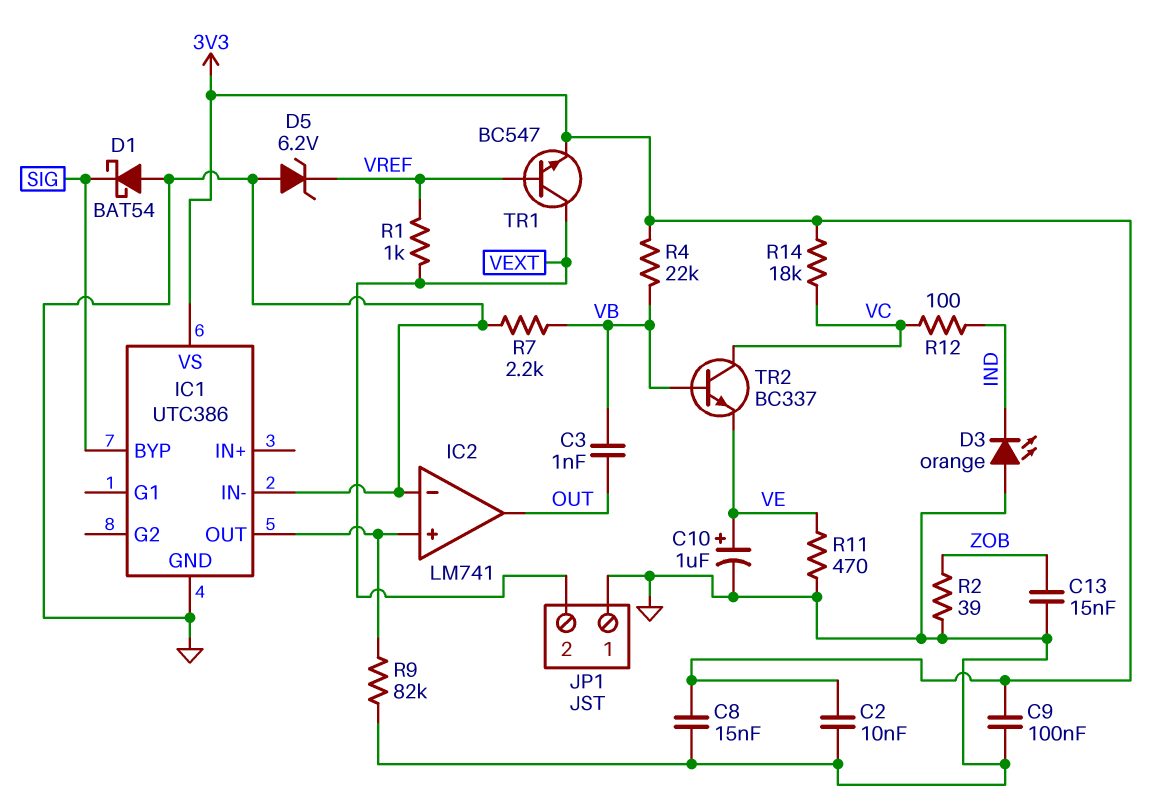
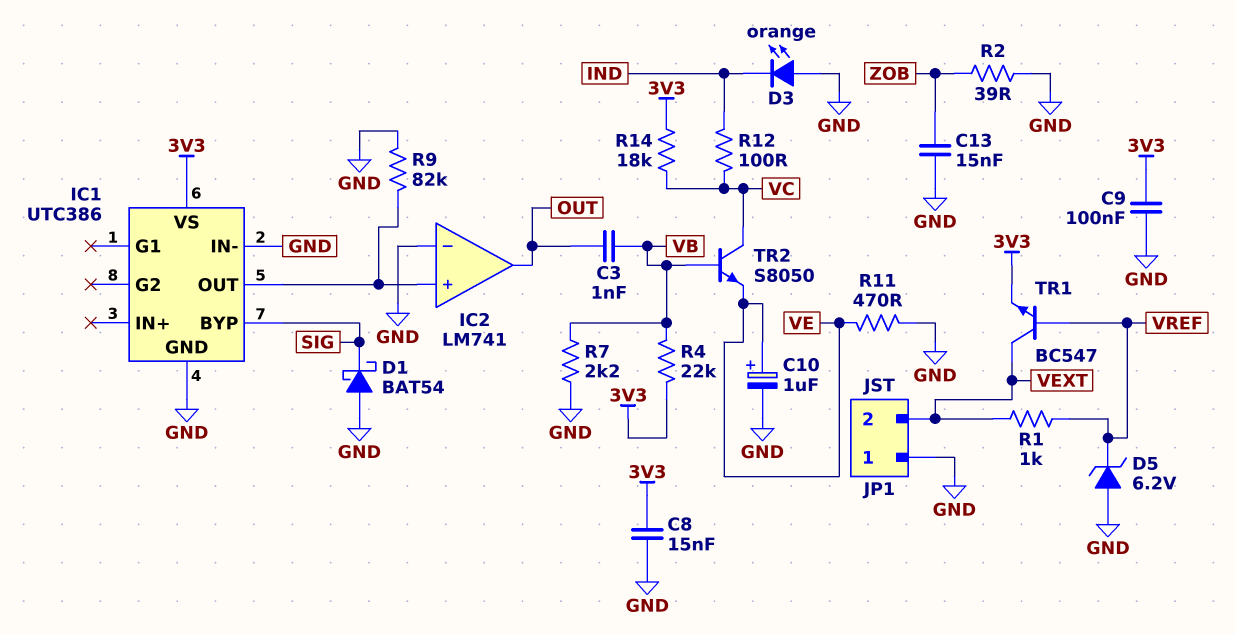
C2: 10nF (3V3, GND) -> none
TR2: NPN BC337 (B VB, C VC, E VE) -> NPN S8050 (B VB, C VC, E VE)

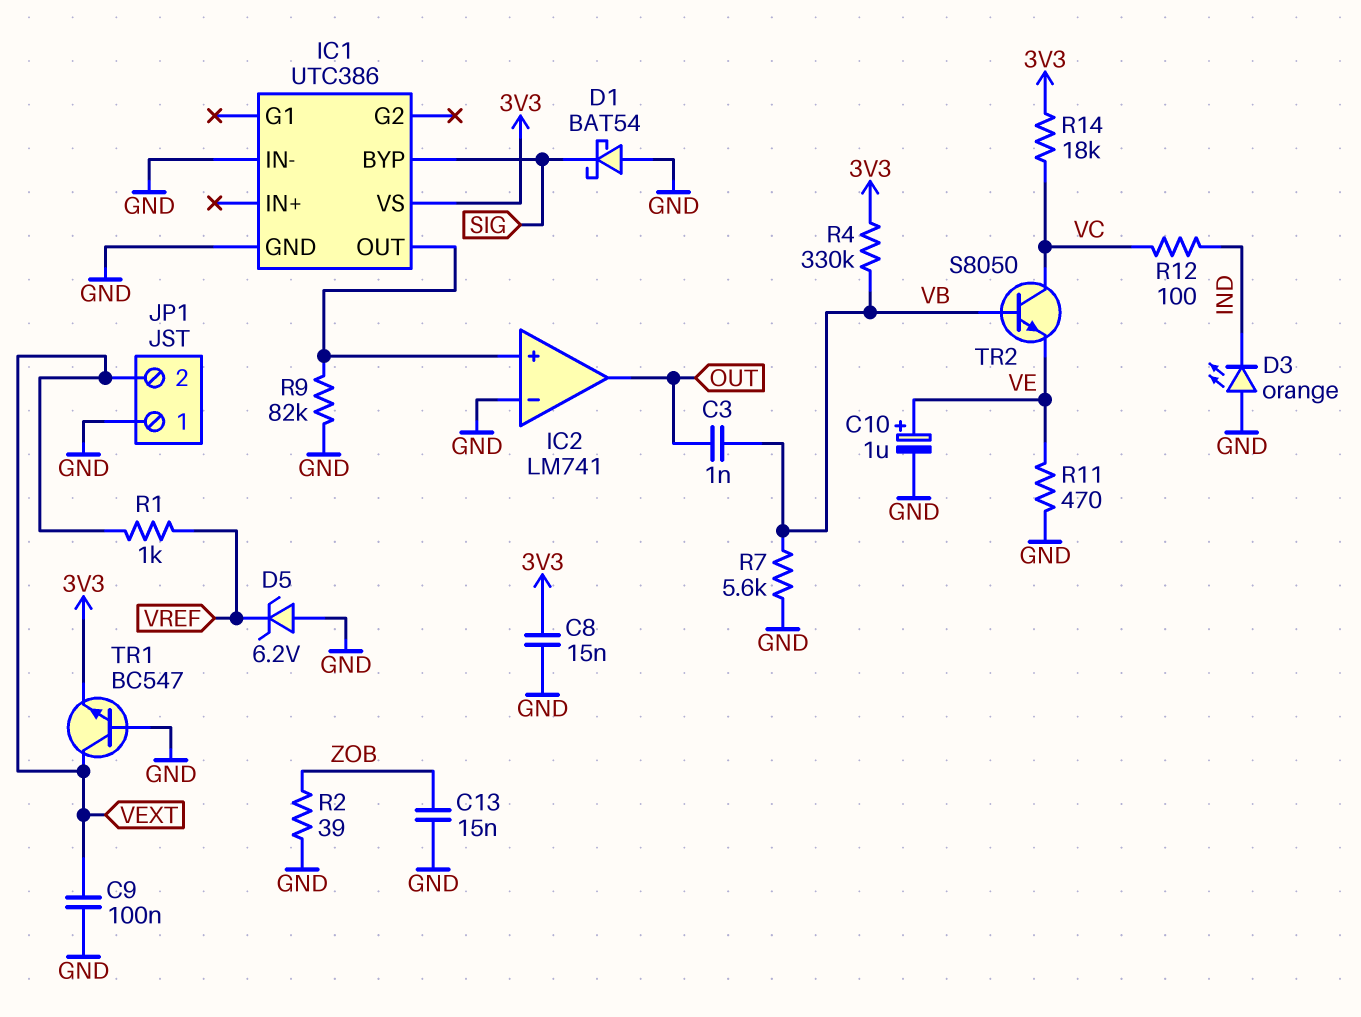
C9: 100nF (3V3, GND) -> 100nF (GND, VEXT)
R4: 22k (3V3, VB) -> 330k (3V3, VB)
R7: 2.2k (GND, VB) -> 5.6k (GND, VB)
TR1: NPN BC547 (B VREF, C VEXT, E 3V3) -> NPN BC547 (B GND, C VEXT, E 3V3)

